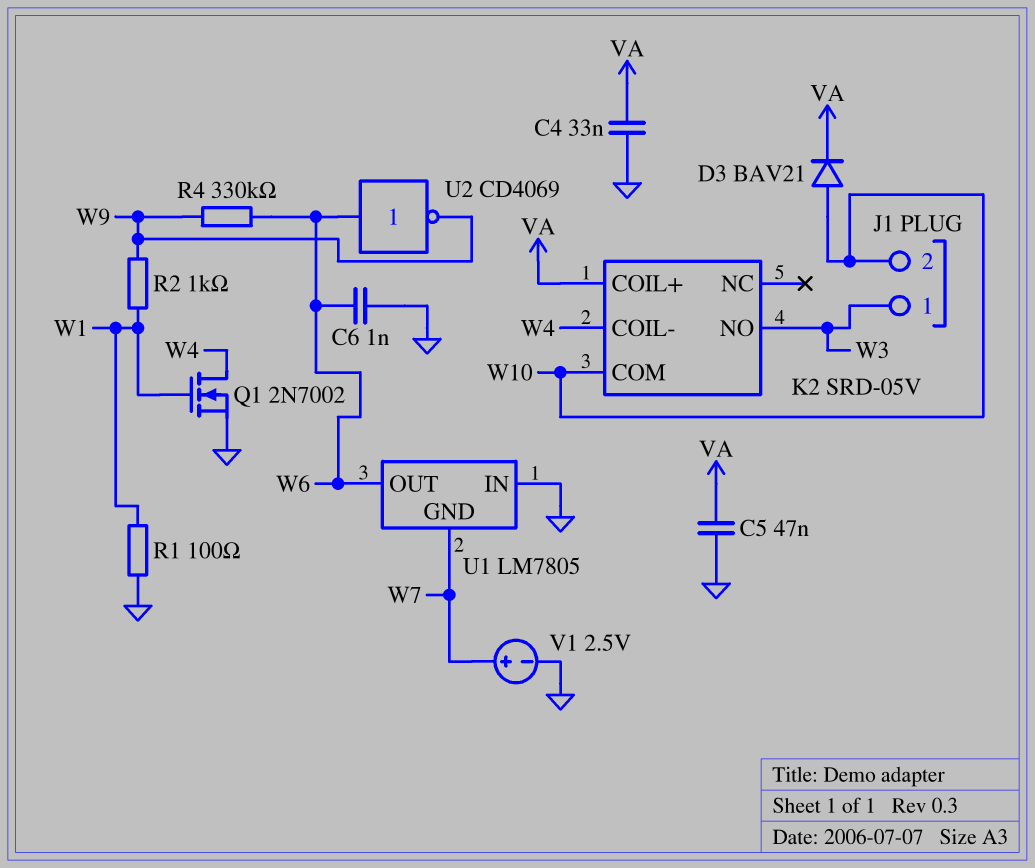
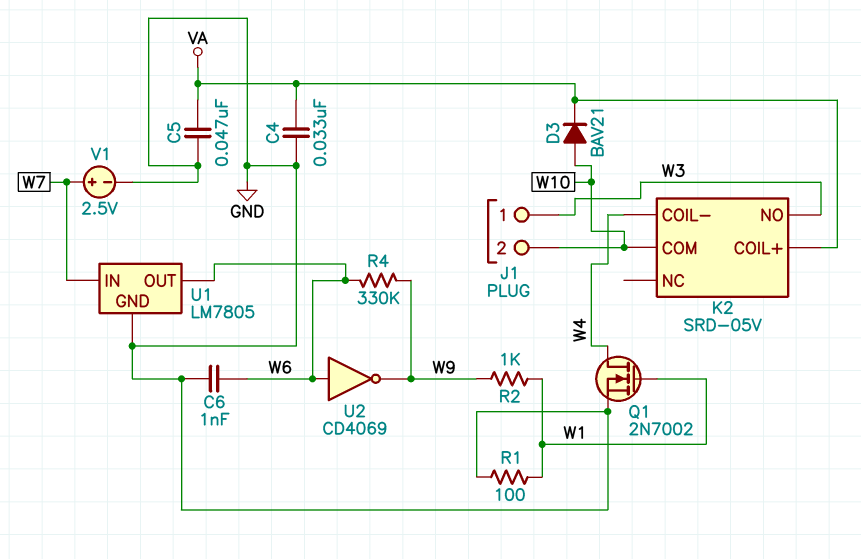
U1 pin GND: W7 -> GND
U1 pin IN: GND -> W7

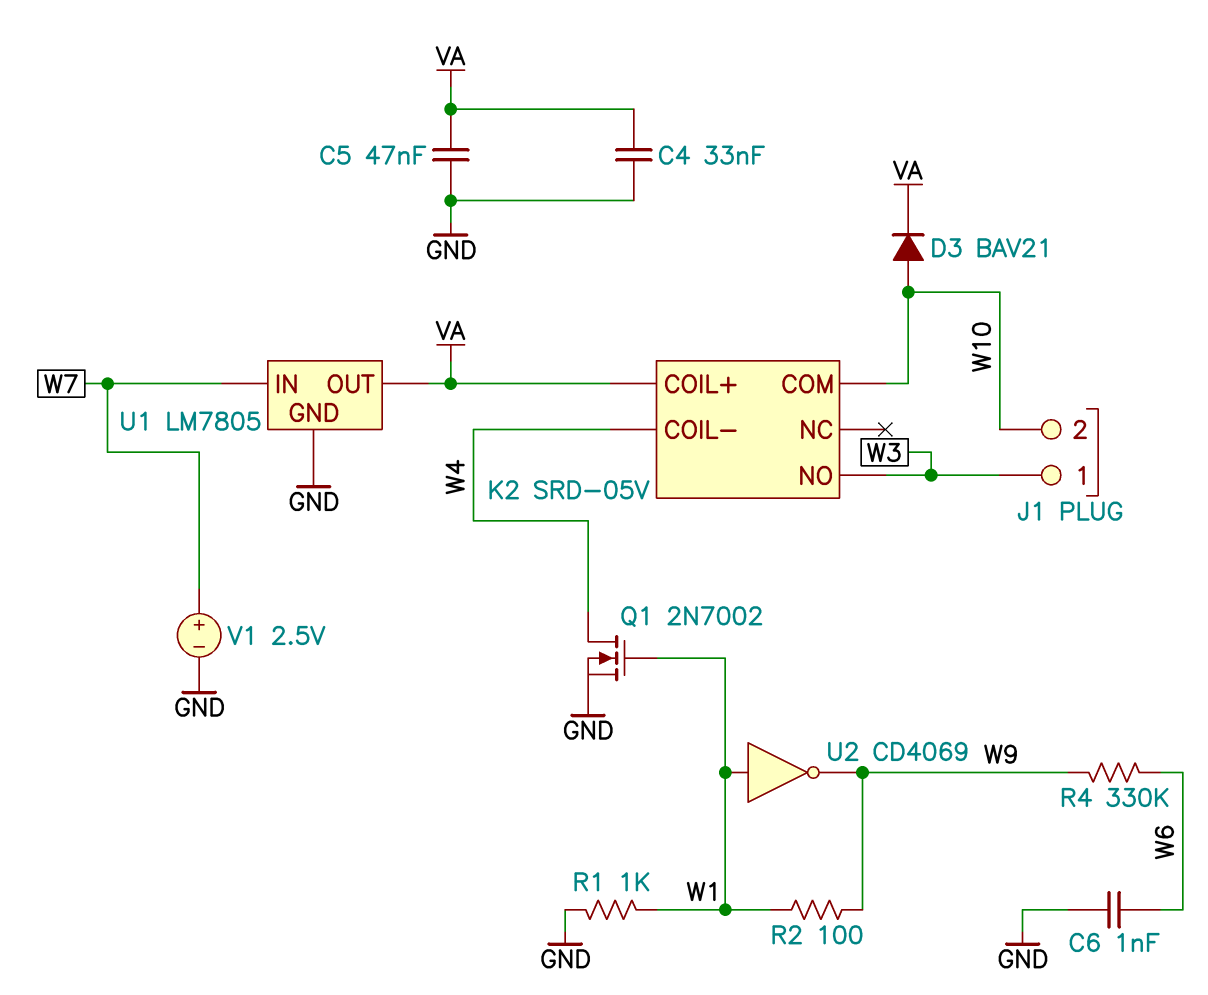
R1: 100 (GND, W1) -> 1k (GND, W1)
R2: 1k (W1, W9) -> 100 (W1, W9)
U1 pin OUT: W6 -> VA
U2: NOT CD4069 (in W6, out W9) -> NOT CD4069 (in W1, out W9)

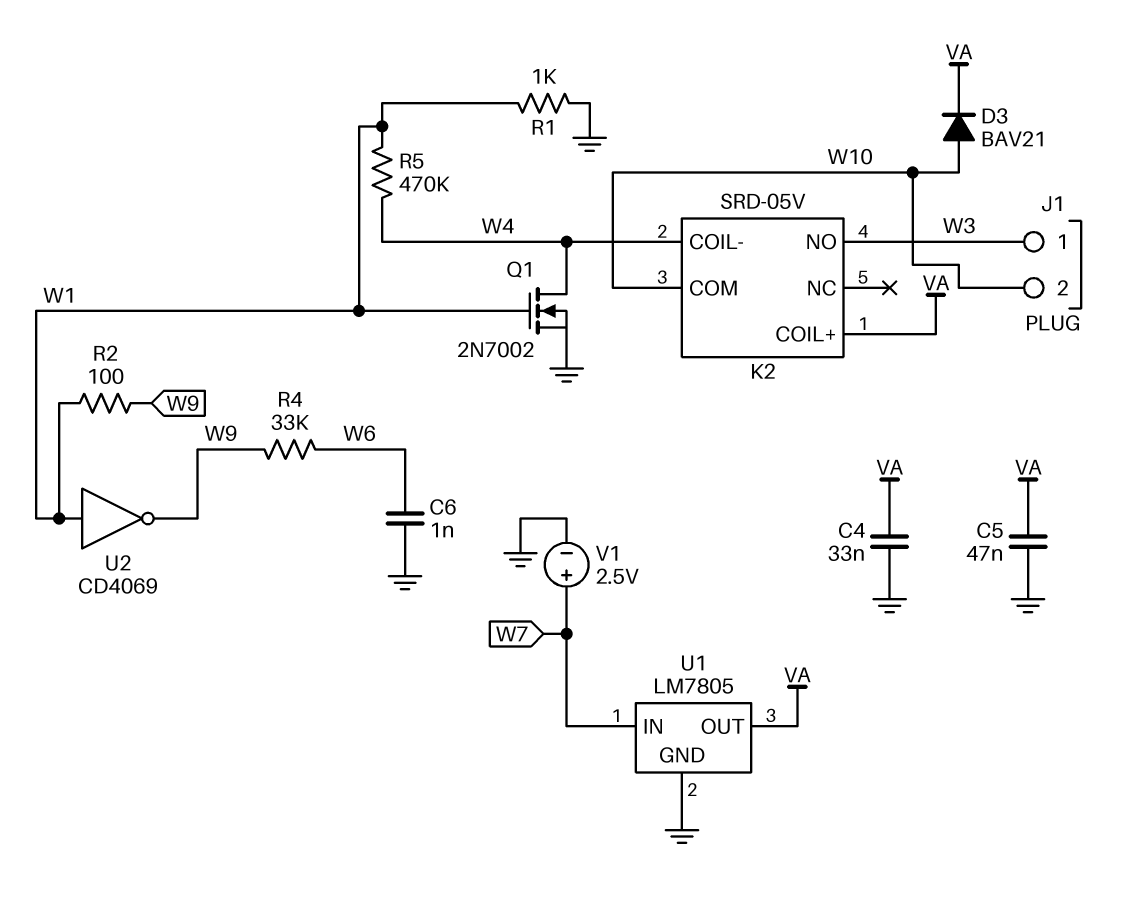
R4: 330k (W6, W9) -> 33k (W6, W9)
R5: none -> 470k (W1, W4)

